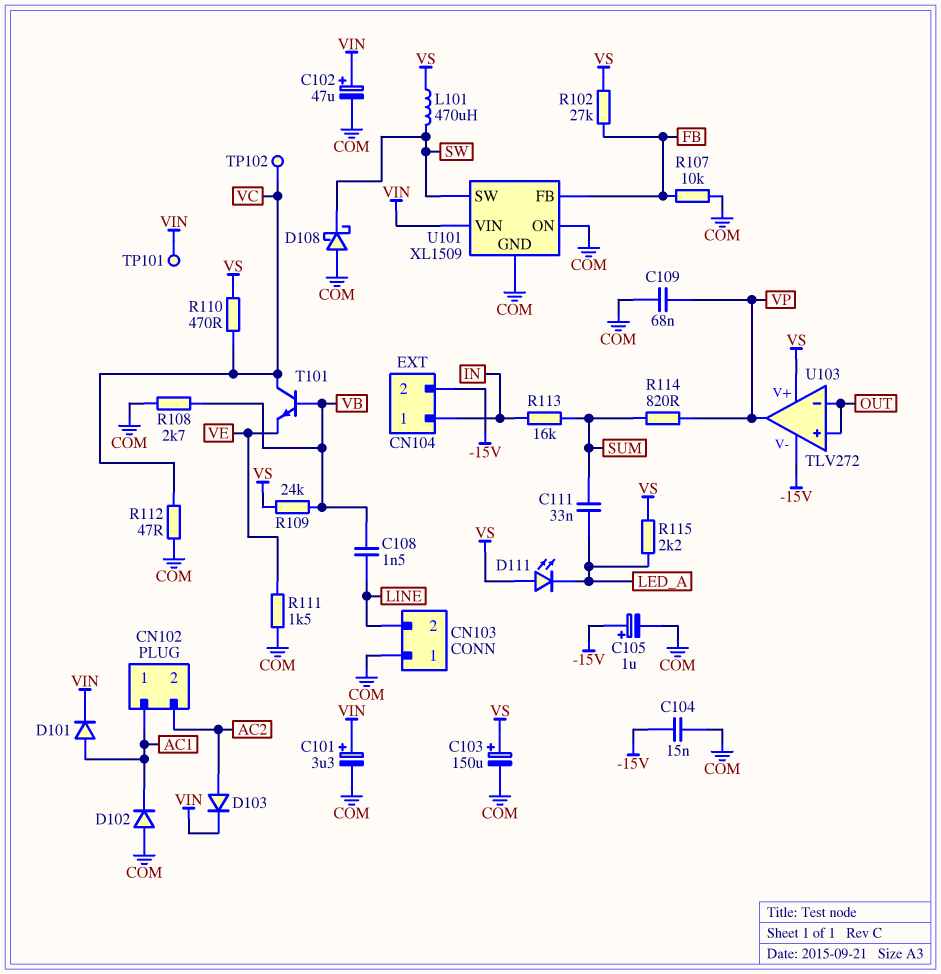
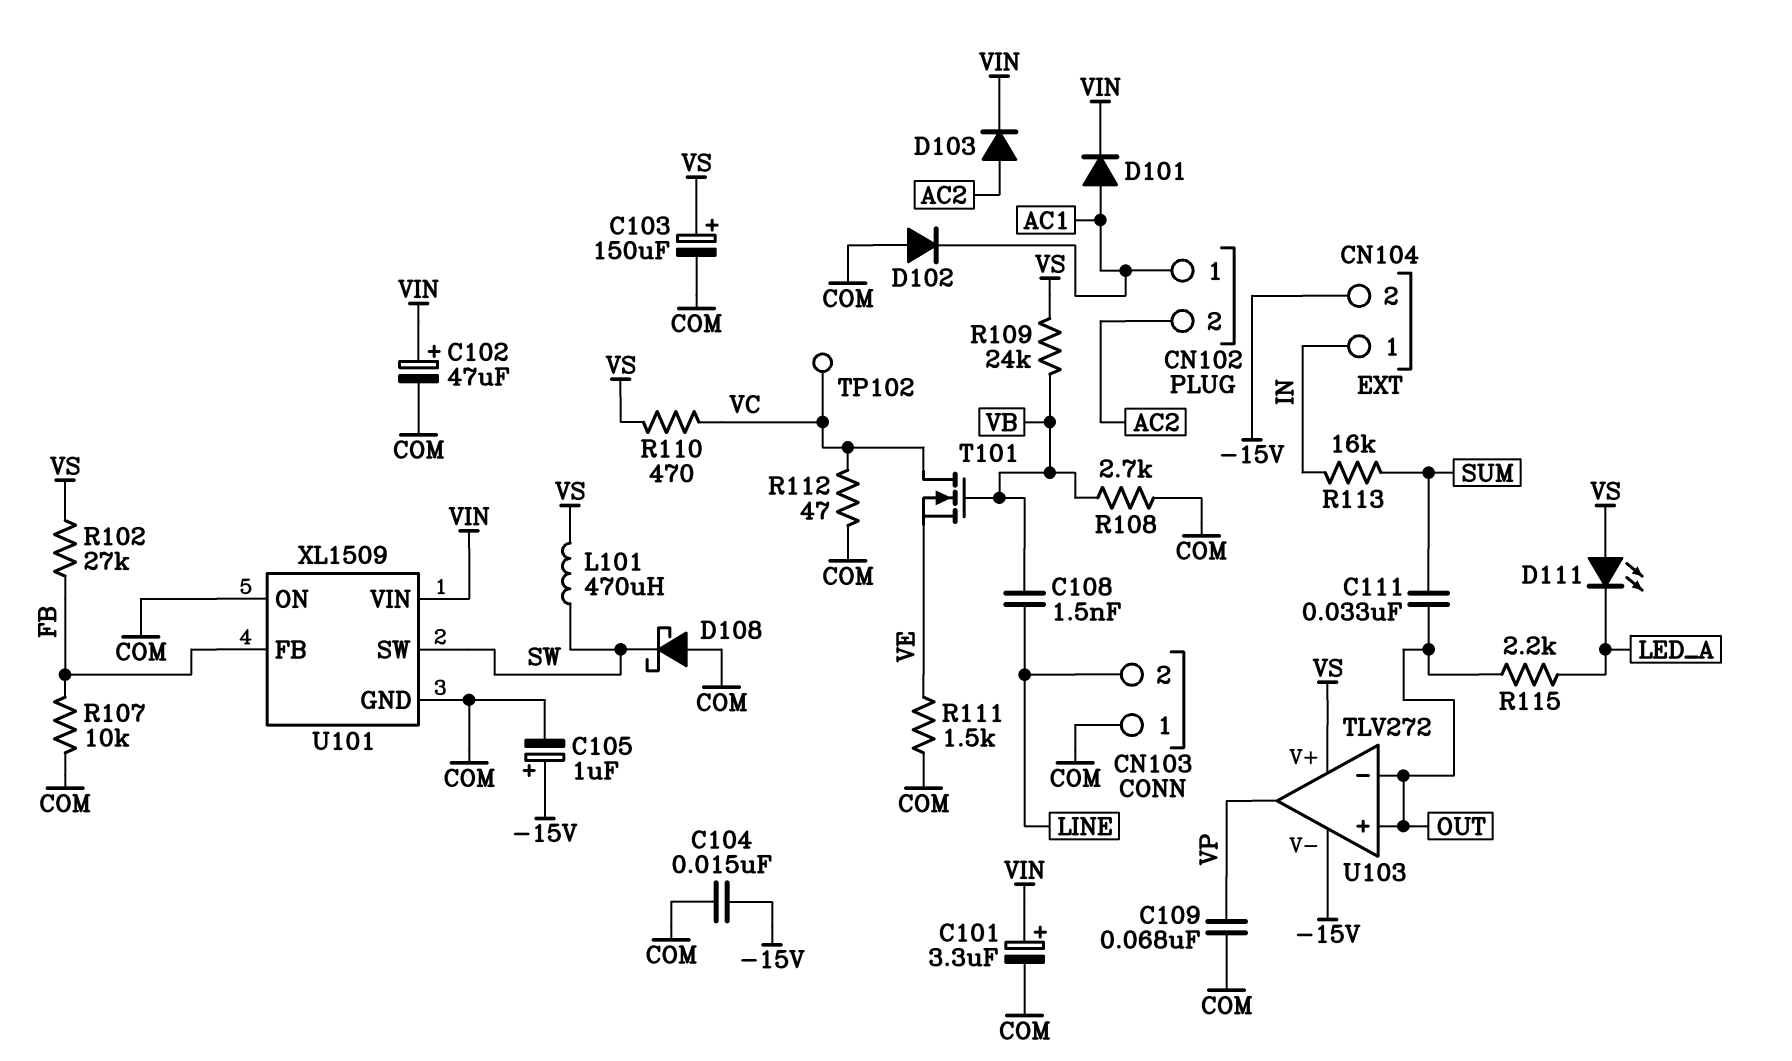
C111: 33nF (LED_A, SUM) -> 33nF (OUT, SUM)
R114: 820 (SUM, VP) -> none
R115: 2.2k (LED_A, VS) -> 2.2k (LED_A, OUT)
T101: NPN (B VB, C VC, E VE) -> NMOS (G VB, D VC, S VE)
TP101: test point (VIN) -> none

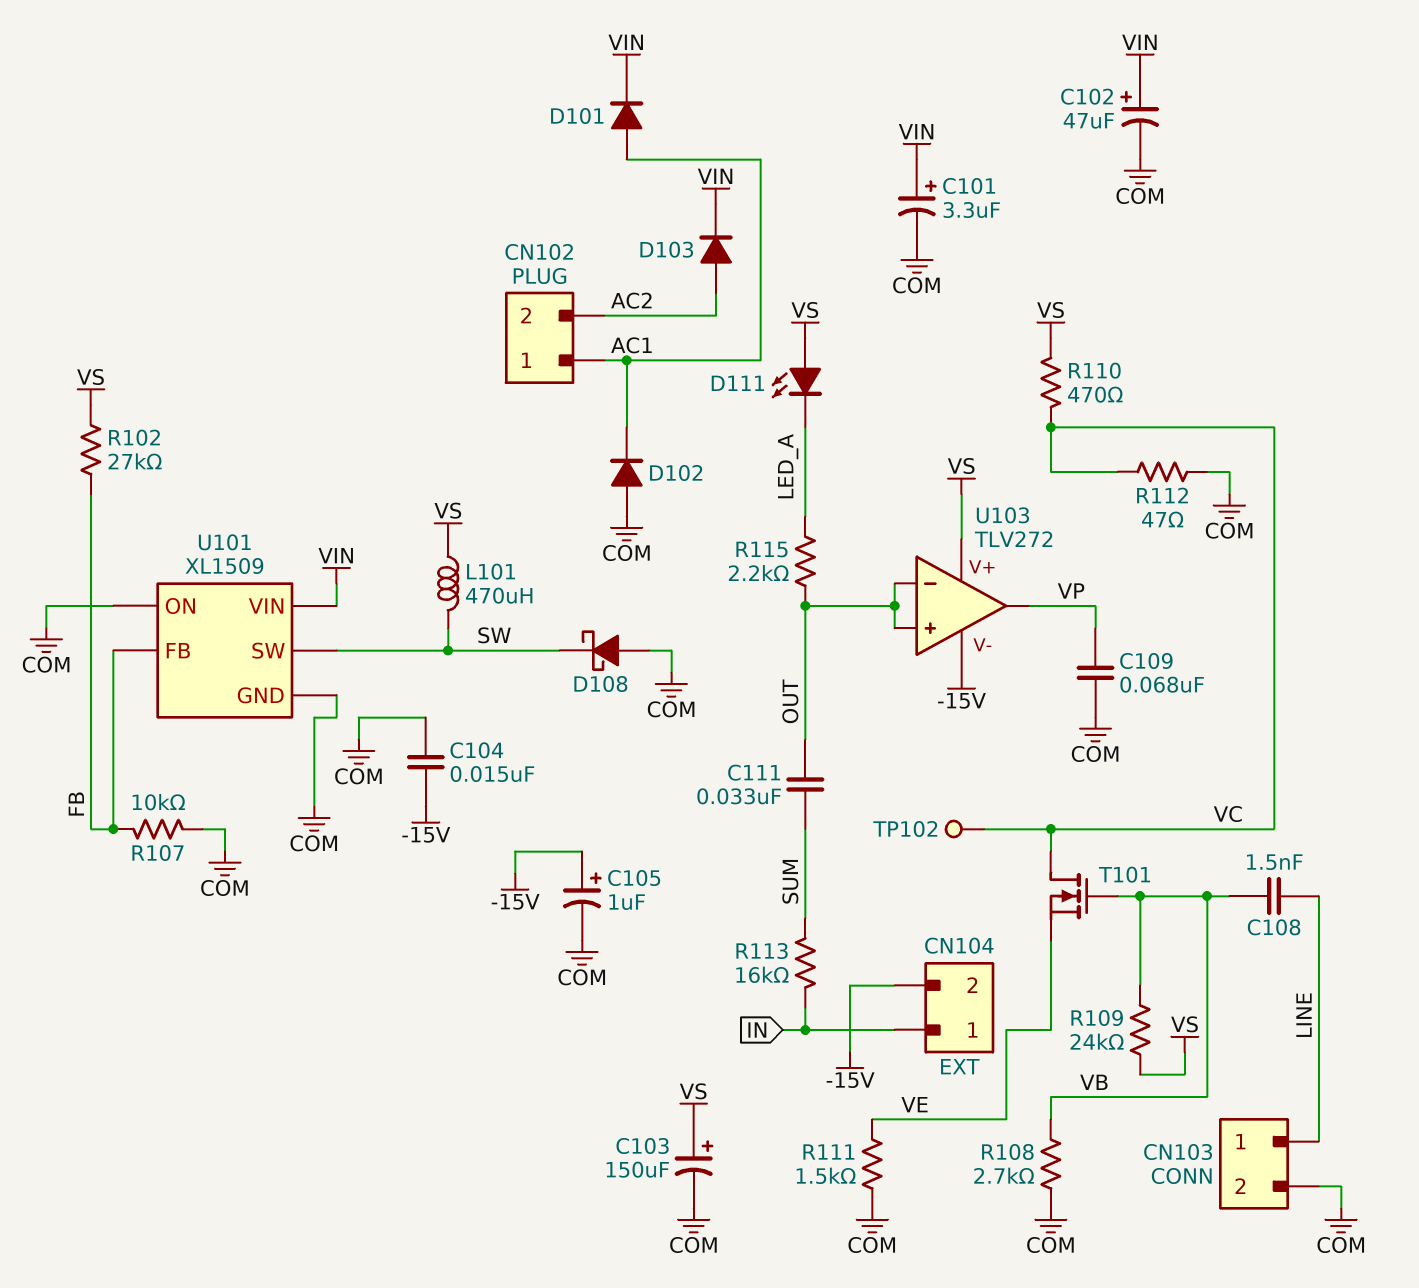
CN103 pin 1: COM -> LINE
CN103 pin 2: LINE -> COM

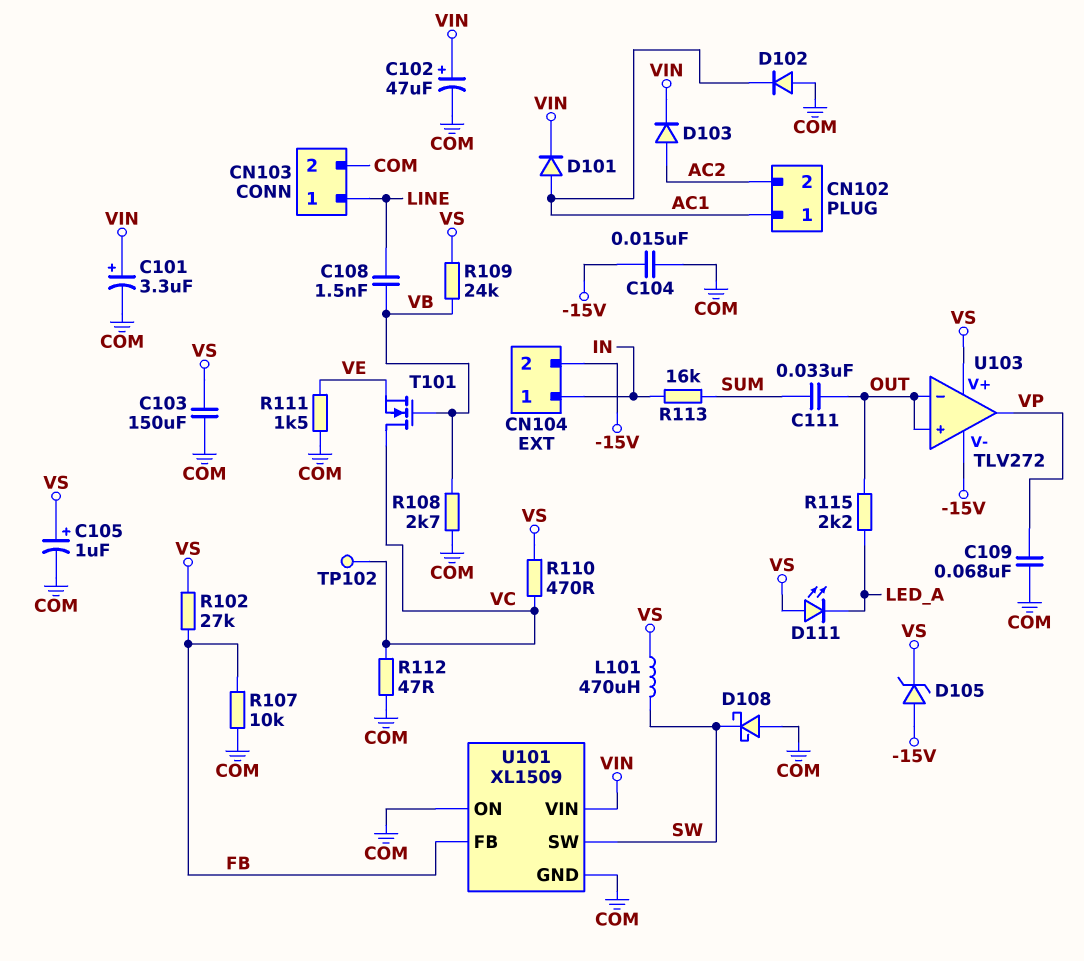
C103: 150uF (plus VS, minus COM) -> 150uF (COM, VS)
C105: 1uF (plus -15V, minus COM) -> 1uF (plus VS, minus COM)
D105: none -> zener (A -15V, K VS)

